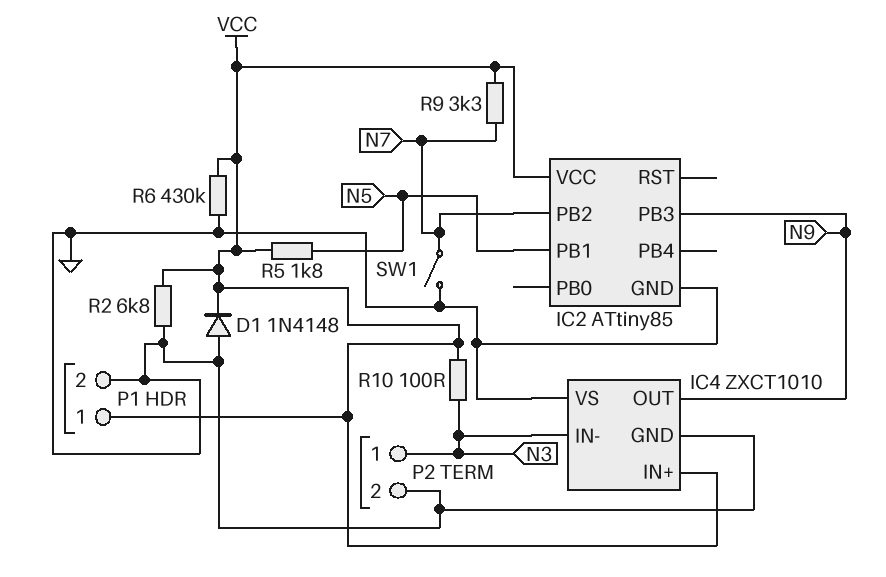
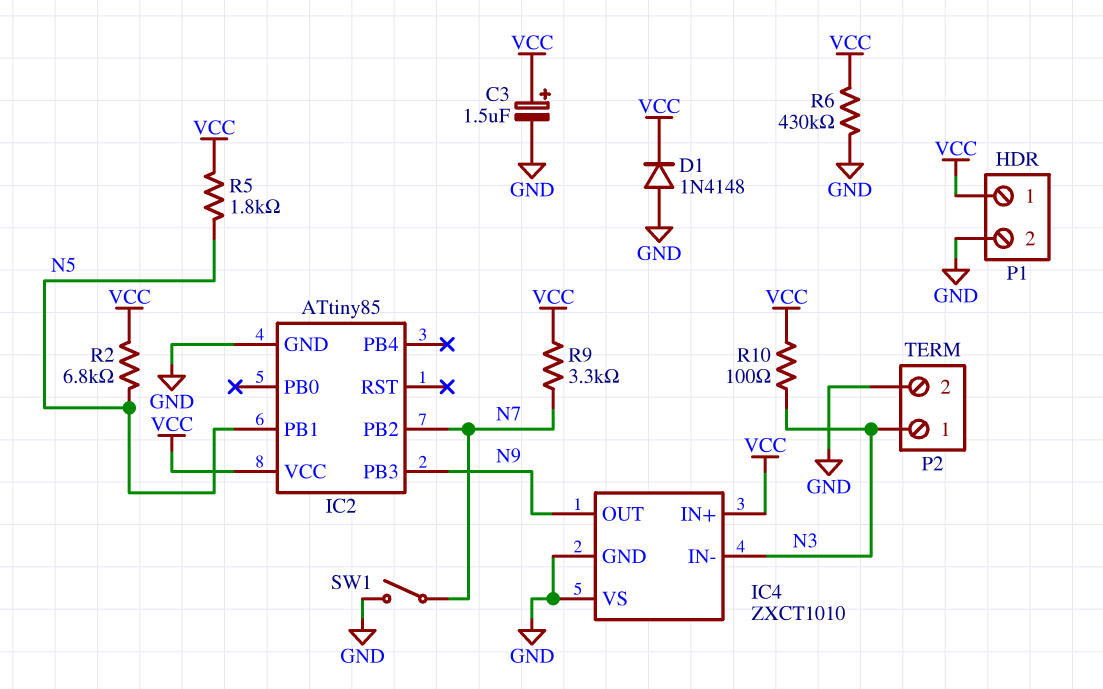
C3: none -> 1.5uF (plus VCC, minus GND)
R2: 6.8k (GND, VCC) -> 6.8k (N5, VCC)

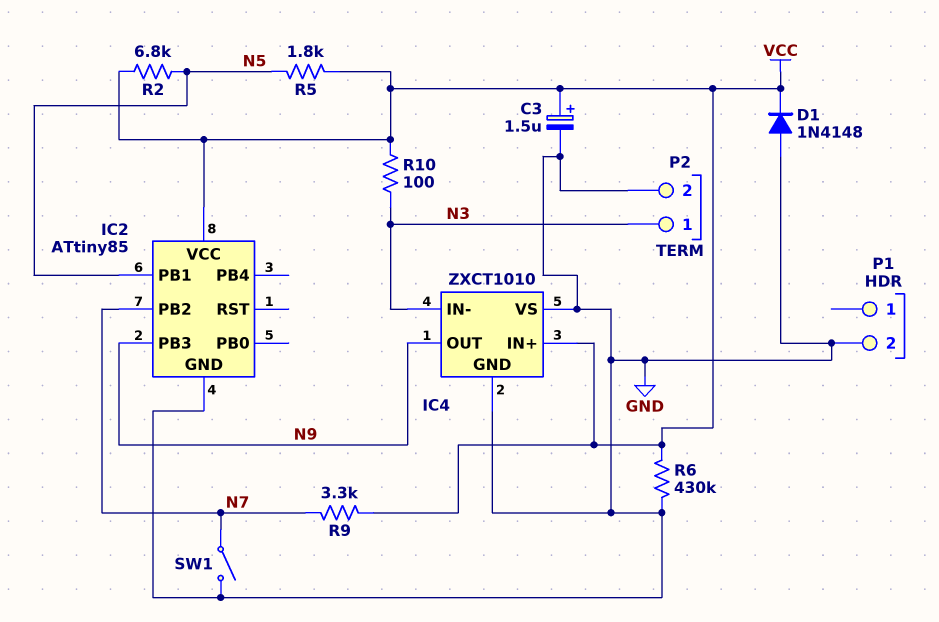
P1 pin 1: VCC -> none

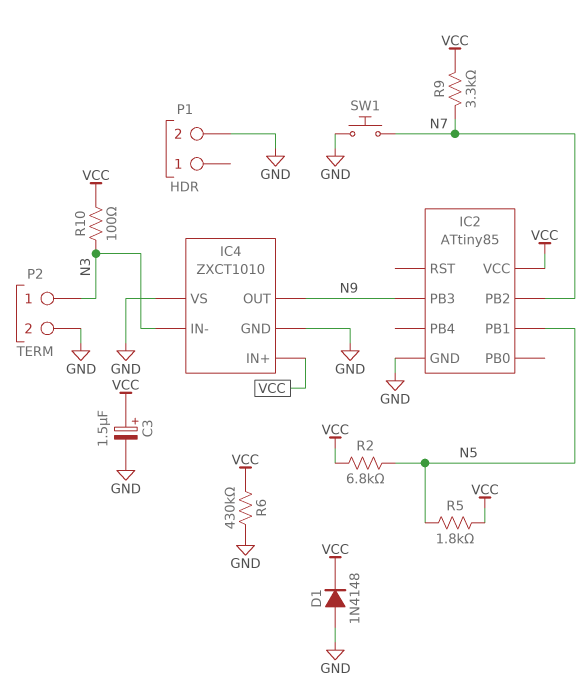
SW1: switch (GND, N7) -> button (GND, N7)

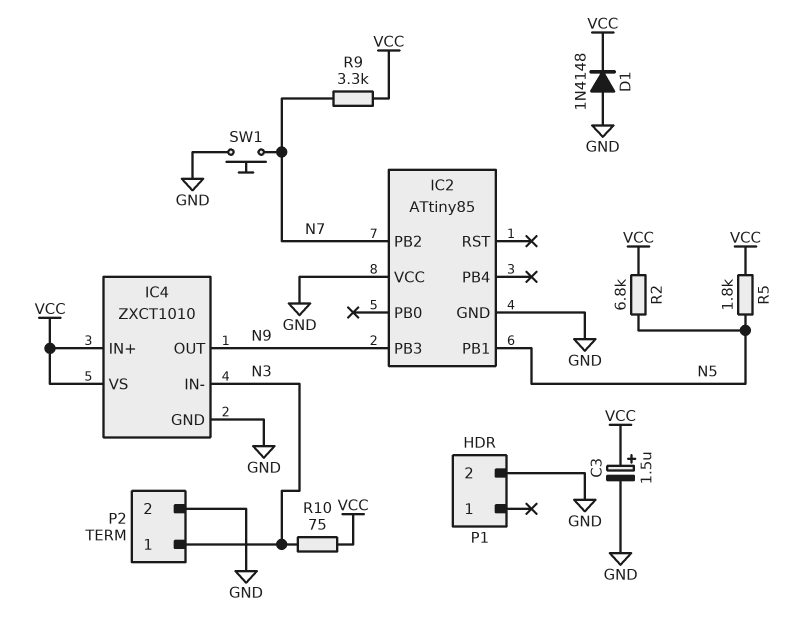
IC2 pin VCC: VCC -> GND
IC4 pin VS: GND -> VCC
R6: 430k (GND, VCC) -> none
R10: 100 (N3, VCC) -> 75 (N3, VCC)

